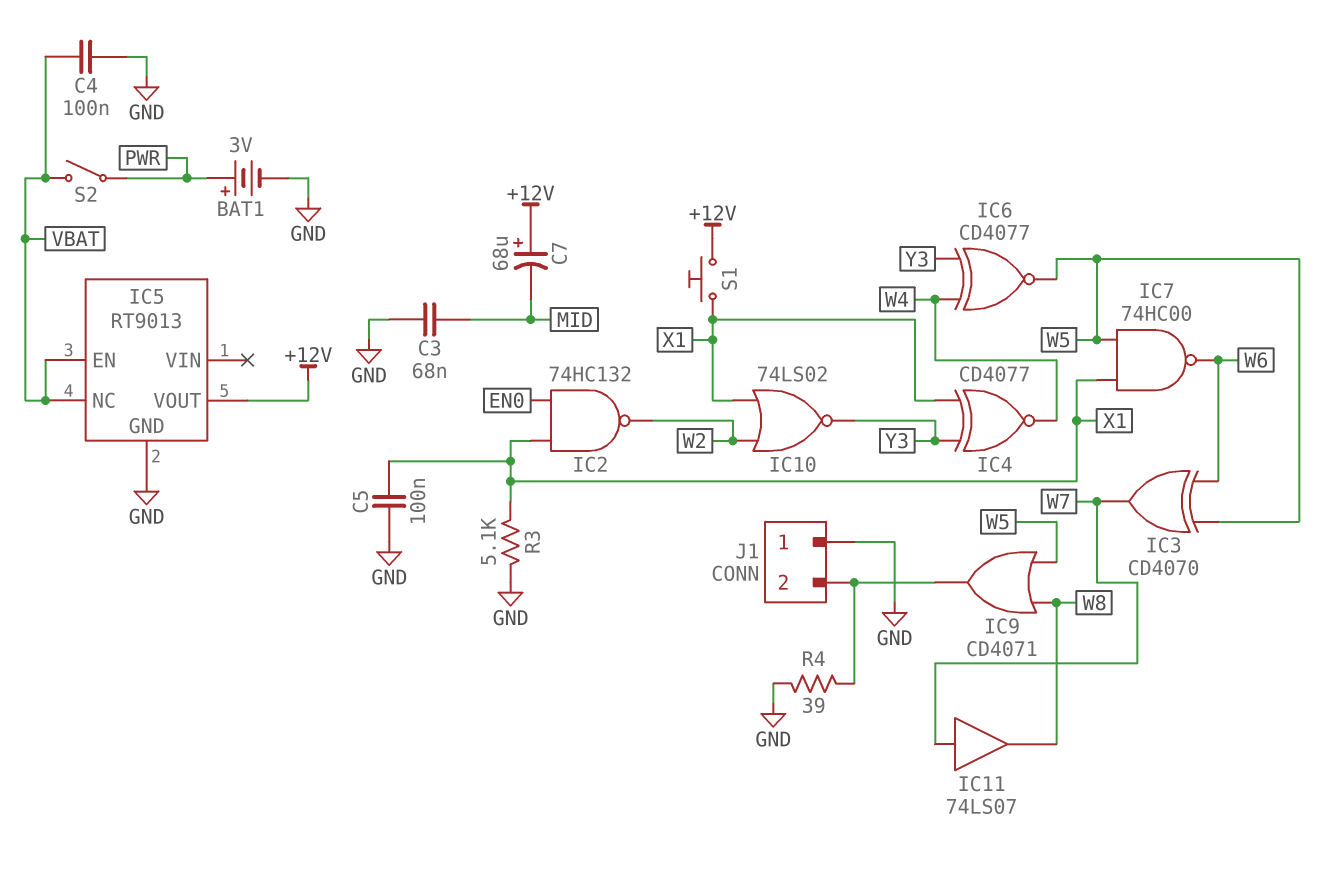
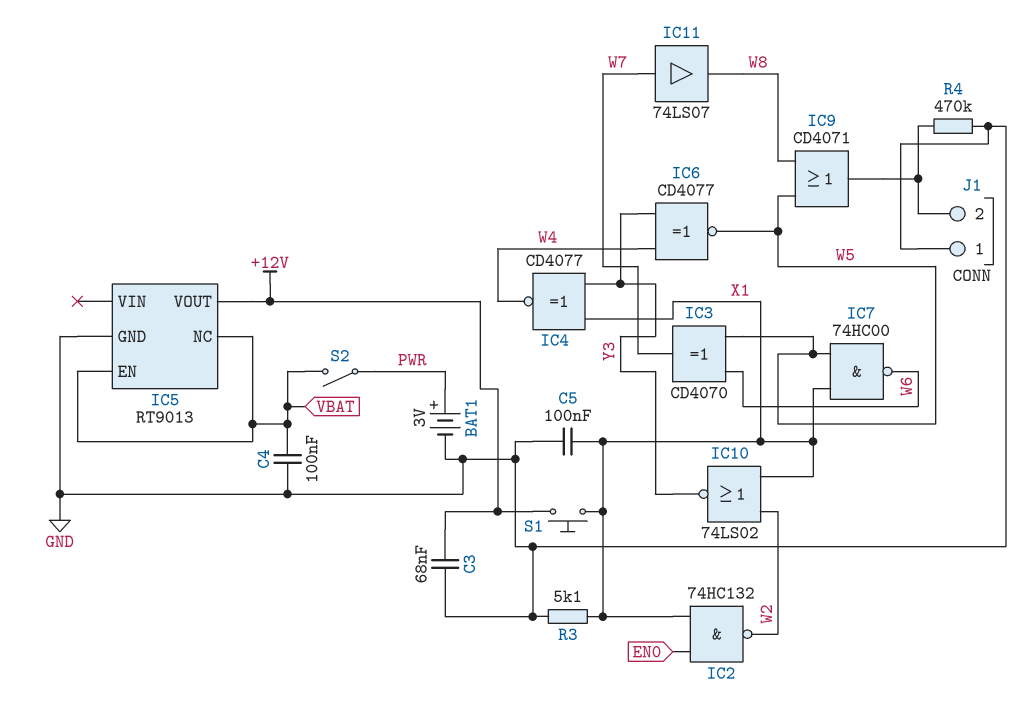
C3: 68nF (GND, MID) -> 68nF (+12V, GND)
C7: 68uF (plus +12V, minus MID) -> none
R4: 39 (GND, J1/2) -> 470k (GND, J1/2)

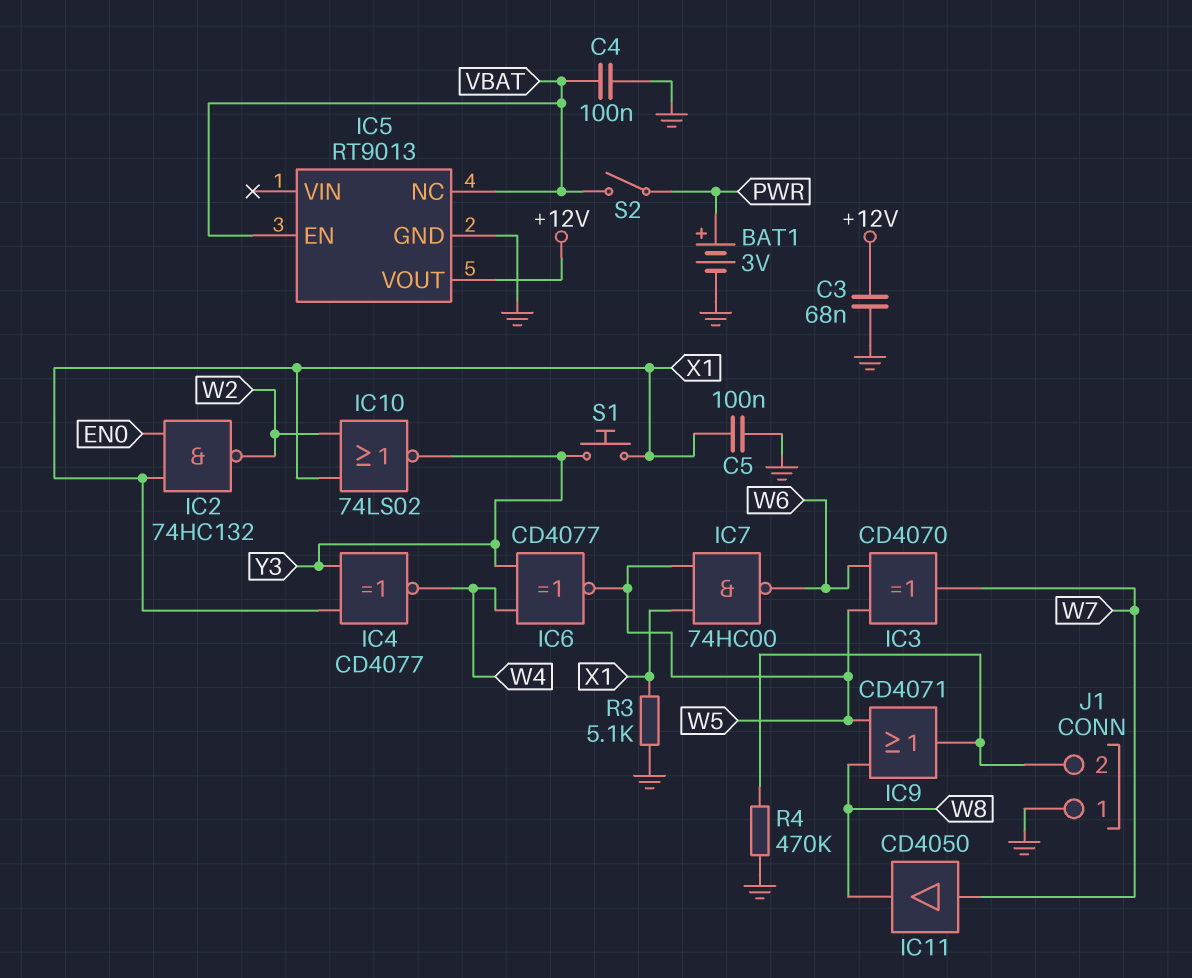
IC11: buffer 74LS07 (in W7, out W8) -> buffer CD4050 (in W7, out W8)
S1: button (+12V, X1) -> button (X1, Y3)

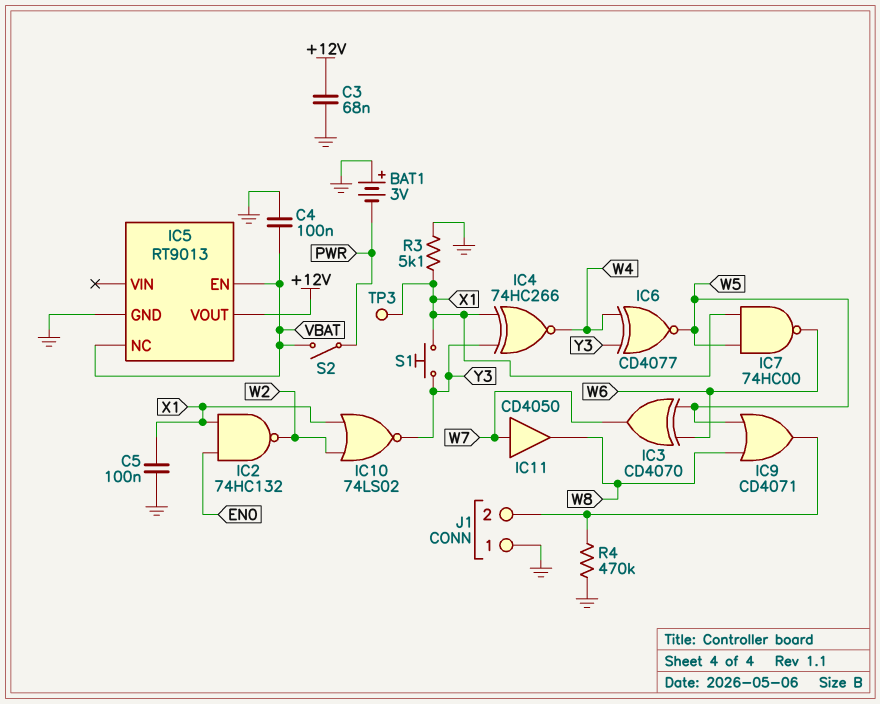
BAT1: 3V (plus PWR, minus GND) -> 3V (plus GND, minus PWR)
IC4: XNOR CD4077 (in X1, in Y3, out W4) -> XNOR 74HC266 (in X1, in Y3, out W4)
TP3: none -> test point (X1)

